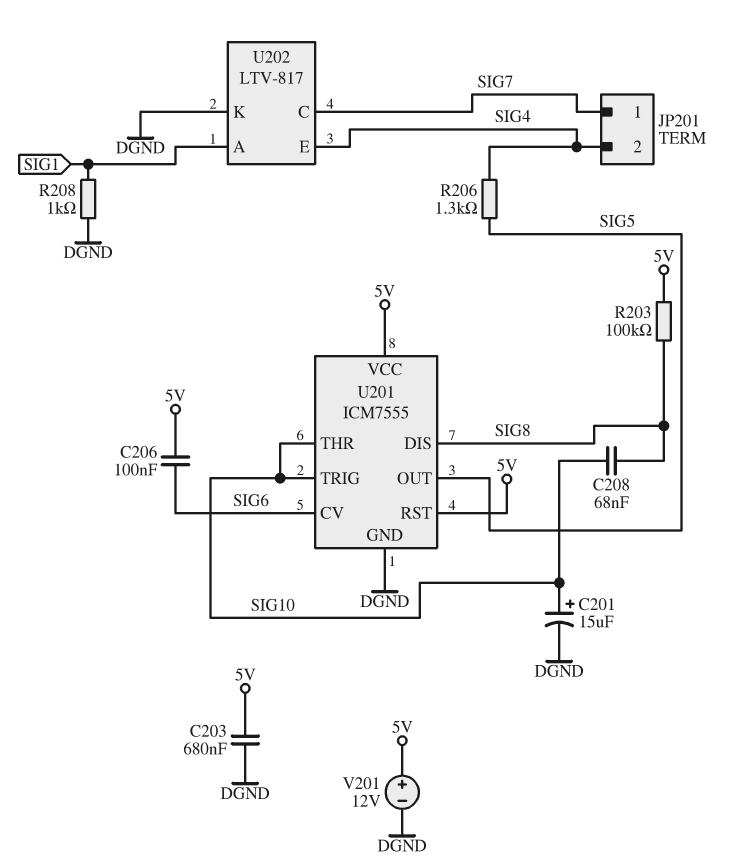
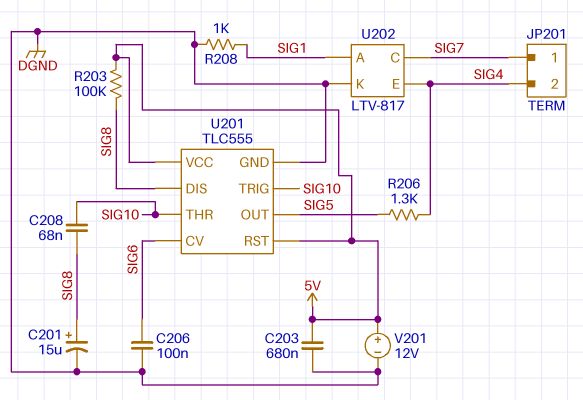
C201: 15uF (plus SIG10, minus DGND) -> 15uF (plus SIG8, minus DGND)
C206: 100nF (5V, SIG6) -> 100nF (DGND, SIG6)
U201: ICM7555 -> TLC555

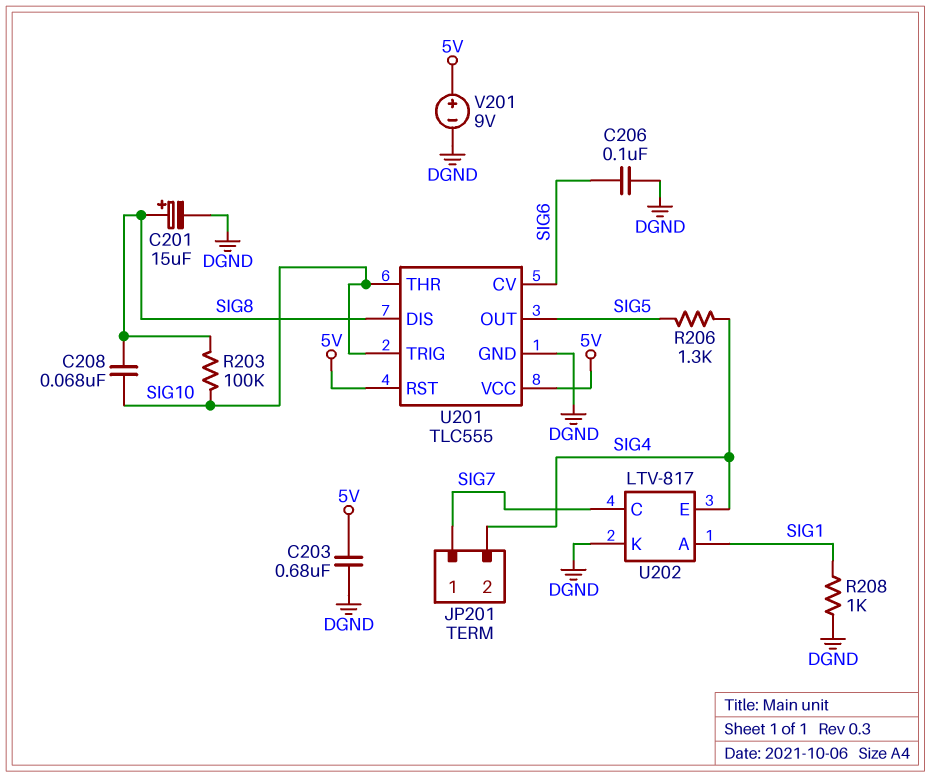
R203: 100k (5V, SIG8) -> 100k (SIG8, SIG10)
V201: 12V (plus 5V, minus DGND) -> 9V (plus 5V, minus DGND)

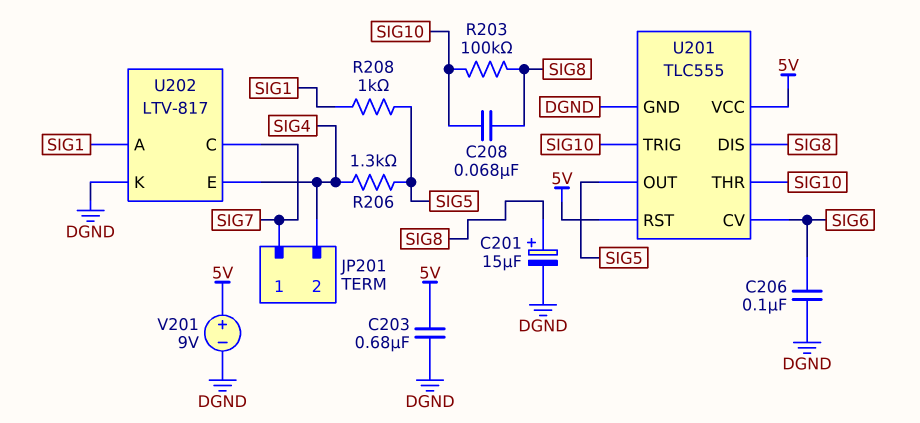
R208: 1k (DGND, SIG1) -> 1k (SIG1, SIG5)

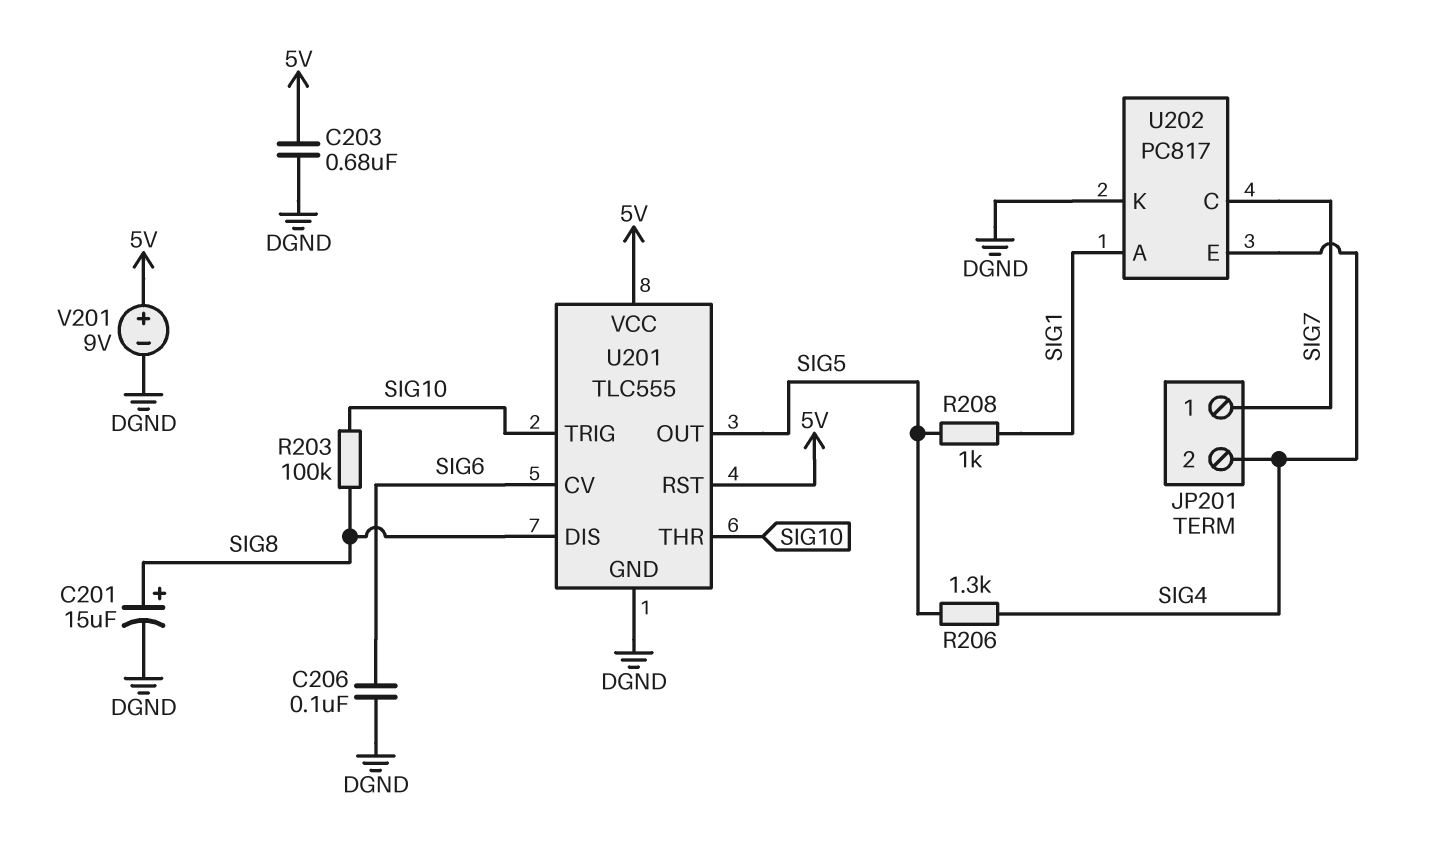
C208: 68nF (SIG8, SIG10) -> none
U202: LTV-817 -> PC817

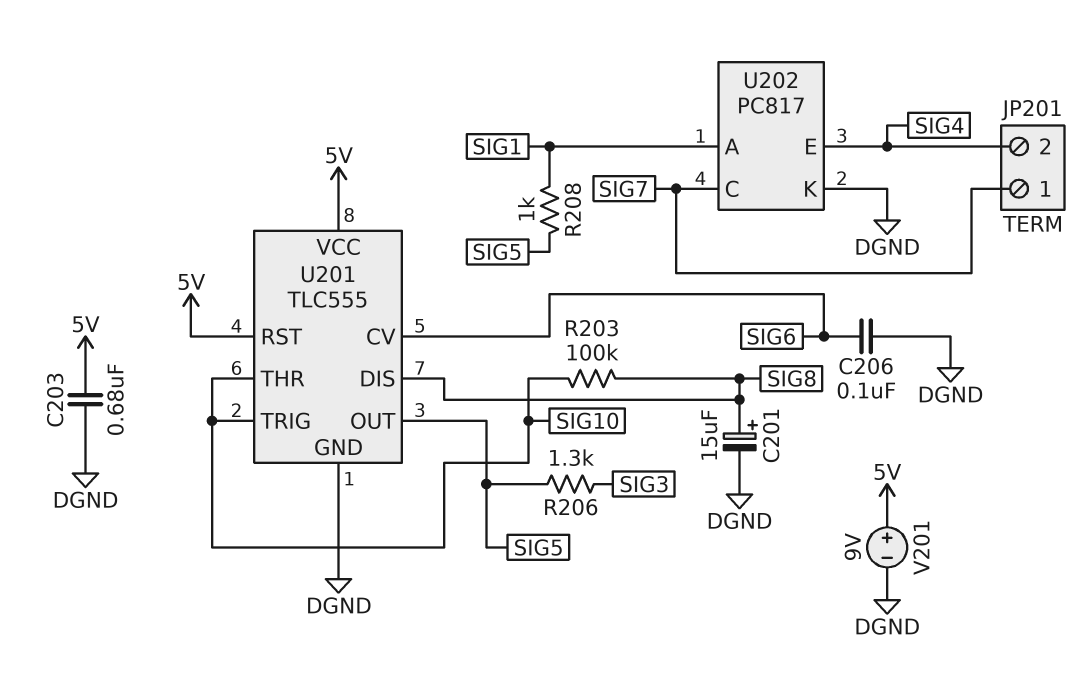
R206: 1.3k (SIG4, SIG5) -> 1.3k (SIG3, SIG5)

